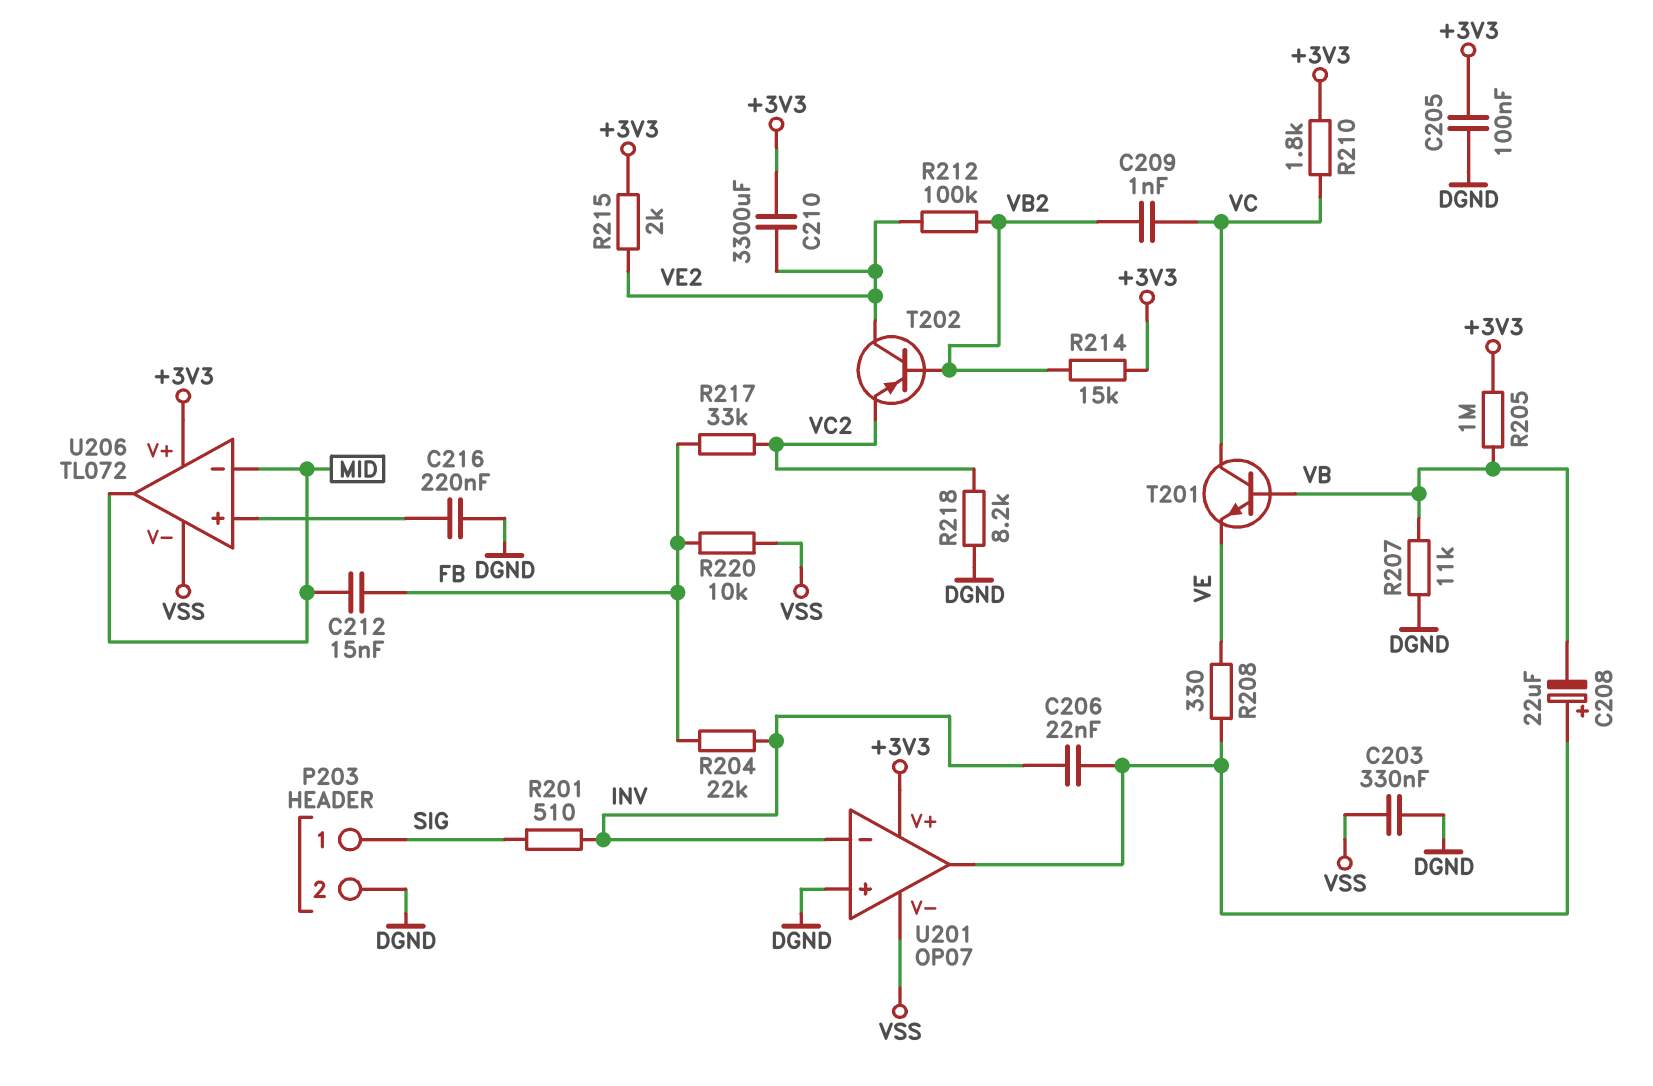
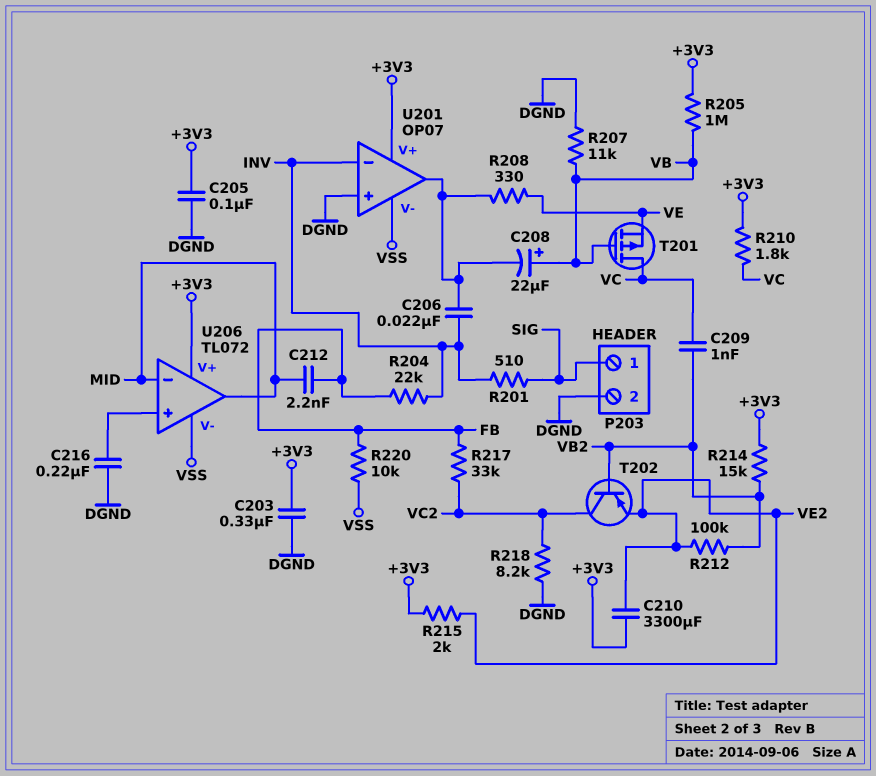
C203: 330nF (DGND, VSS) -> 330nF (+3V3, DGND)
C208: 22uF (plus U201/out, minus VB) -> 22uF (plus VB, minus U201/out)
C212: 15nF (FB, MID) -> 2.2nF (FB, MID)
T201: NPN (B VB, C VC, E VE) -> PMOS (G VB, D VC, S VE)
T202: PNP (B VB2, C VE2, E VC2) -> PNP (B VB2, C VC2, E VE2)

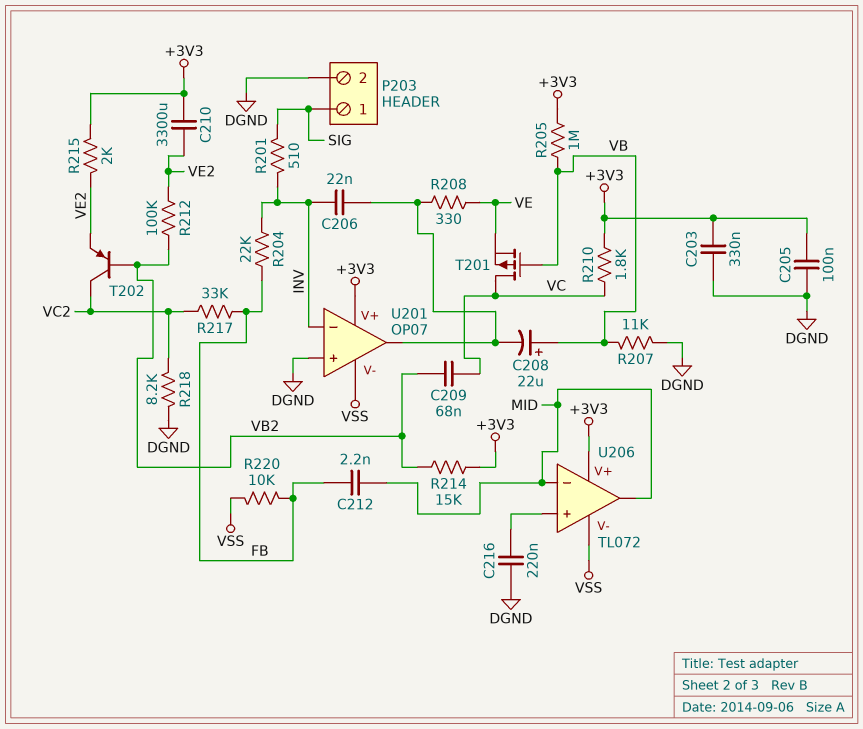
C209: 1nF (VB2, VC) -> 68nF (VB2, VC)

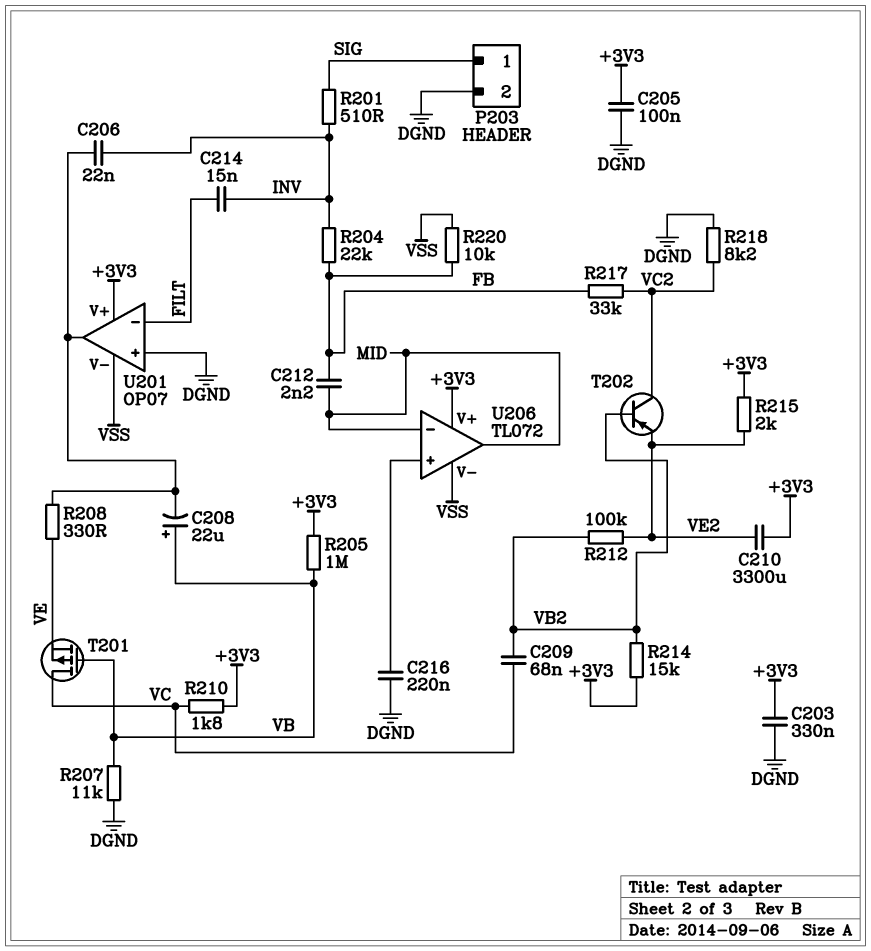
C214: none -> 15nF (FILT, INV)
U201 pin in-: INV -> FILT

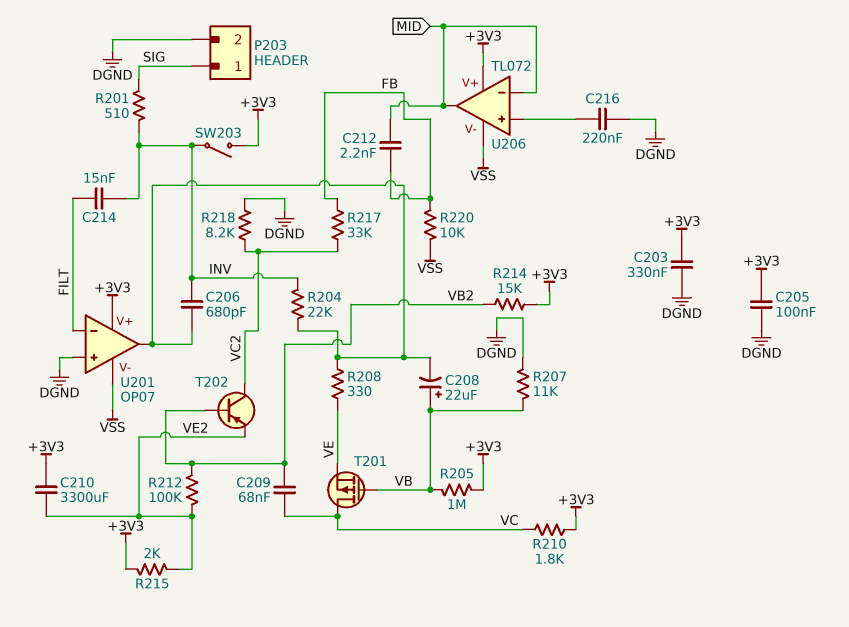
C206: 22nF (INV, U201/out) -> 680pF (INV, U201/out)
R204: 22k (FB, INV) -> 22k (INV, U201/out)
SW203: none -> switch (+3V3, INV)

